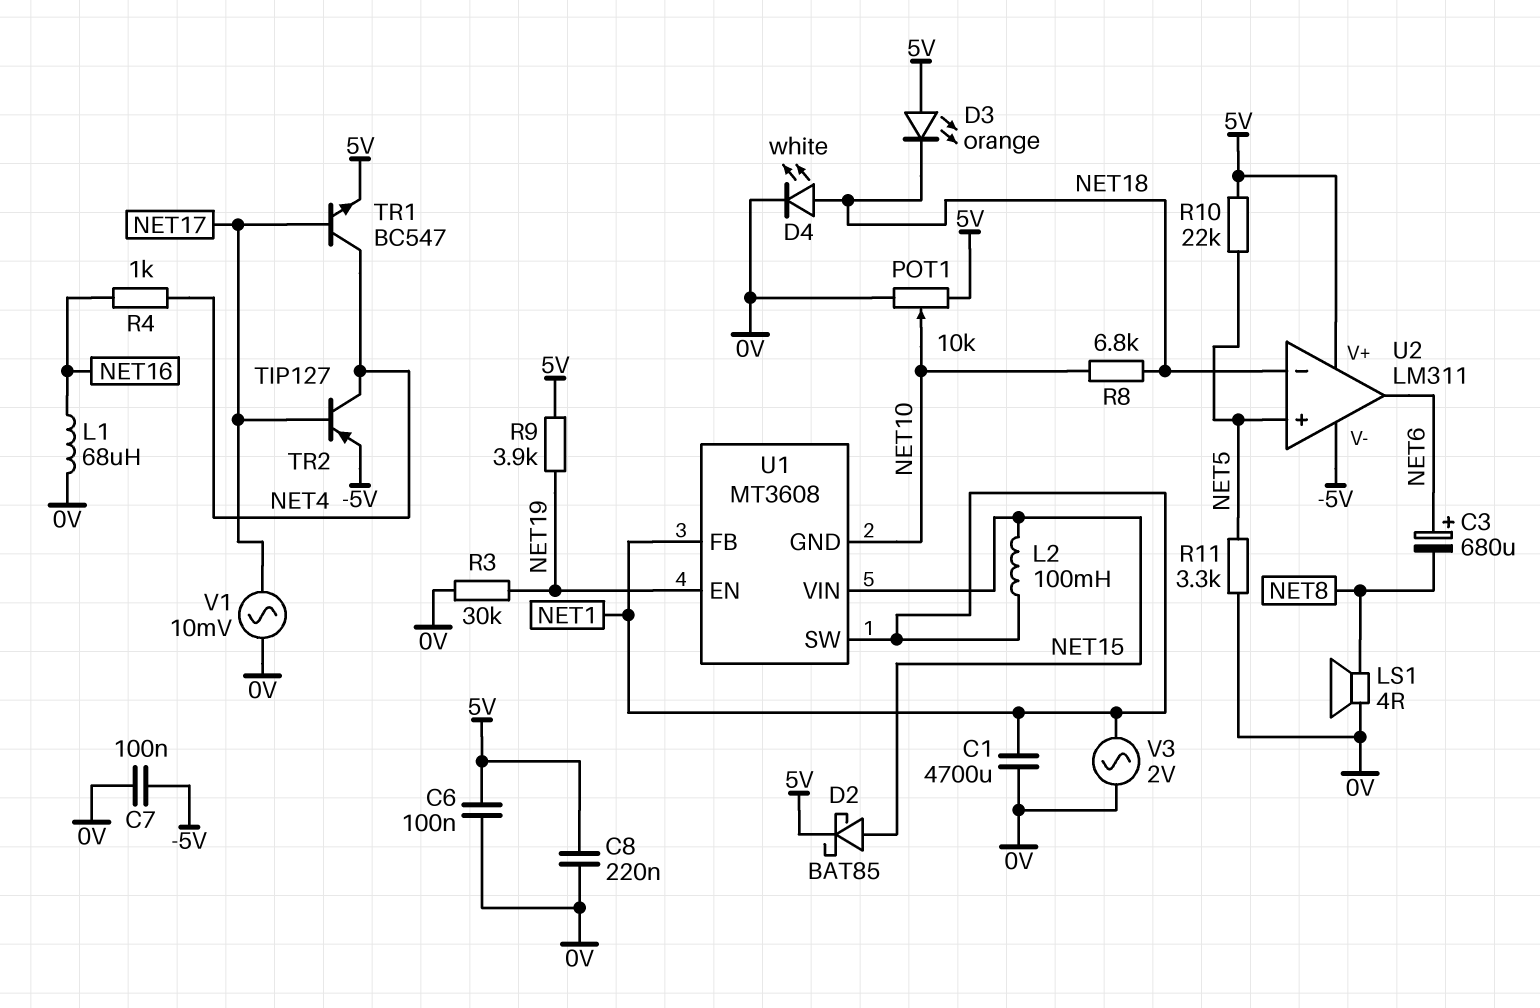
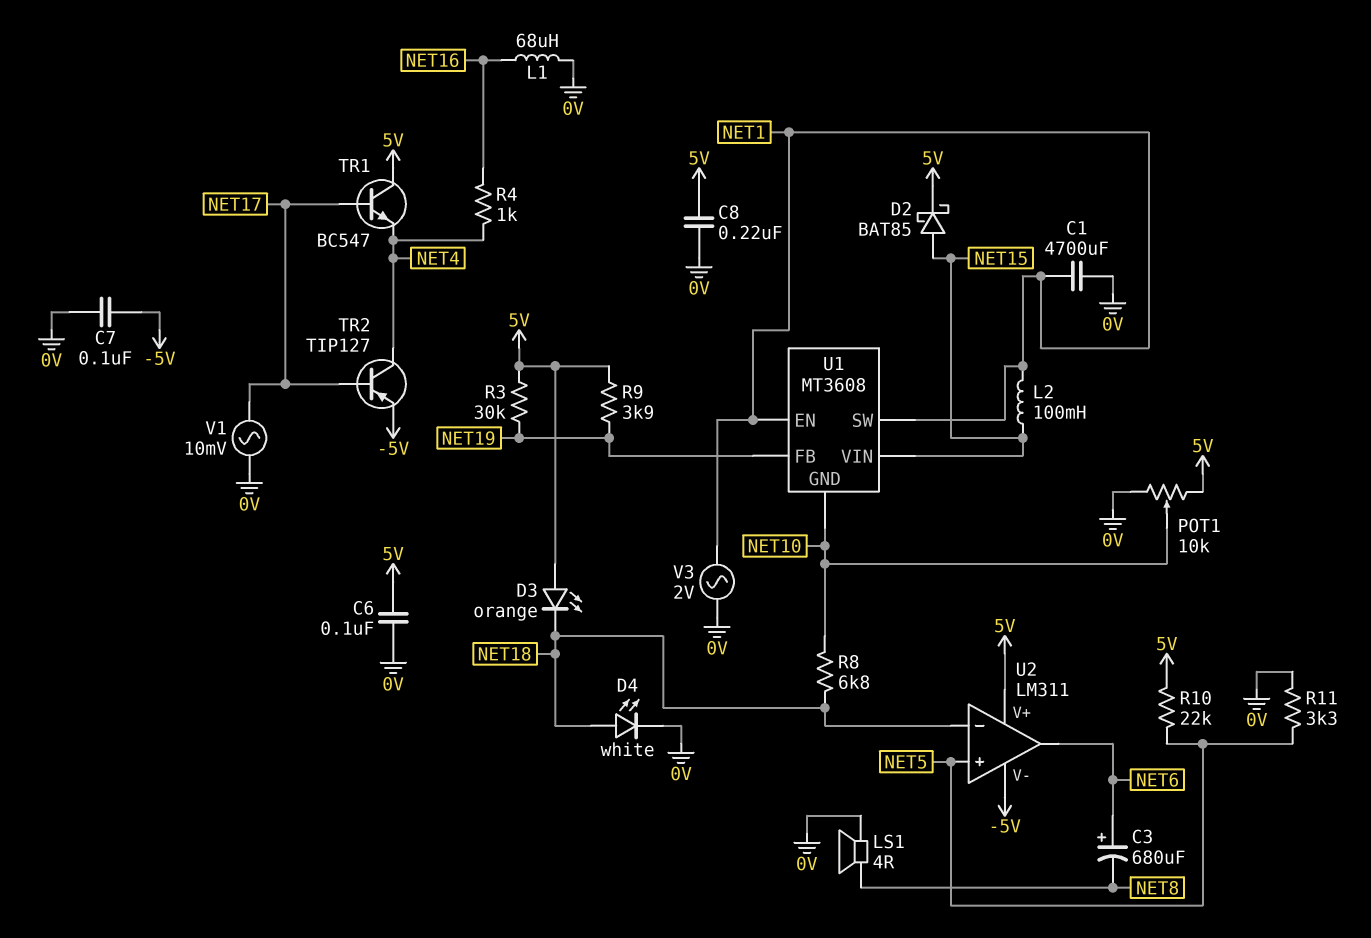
R3: 30k (0V, NET19) -> 30k (5V, NET19)
TR1: NPN BC547 (B NET17, C NET4, E 5V) -> NPN BC547 (B NET17, C 5V, E NET4)
U1 pin EN: NET19 -> NET1
U1 pin FB: NET1 -> NET19

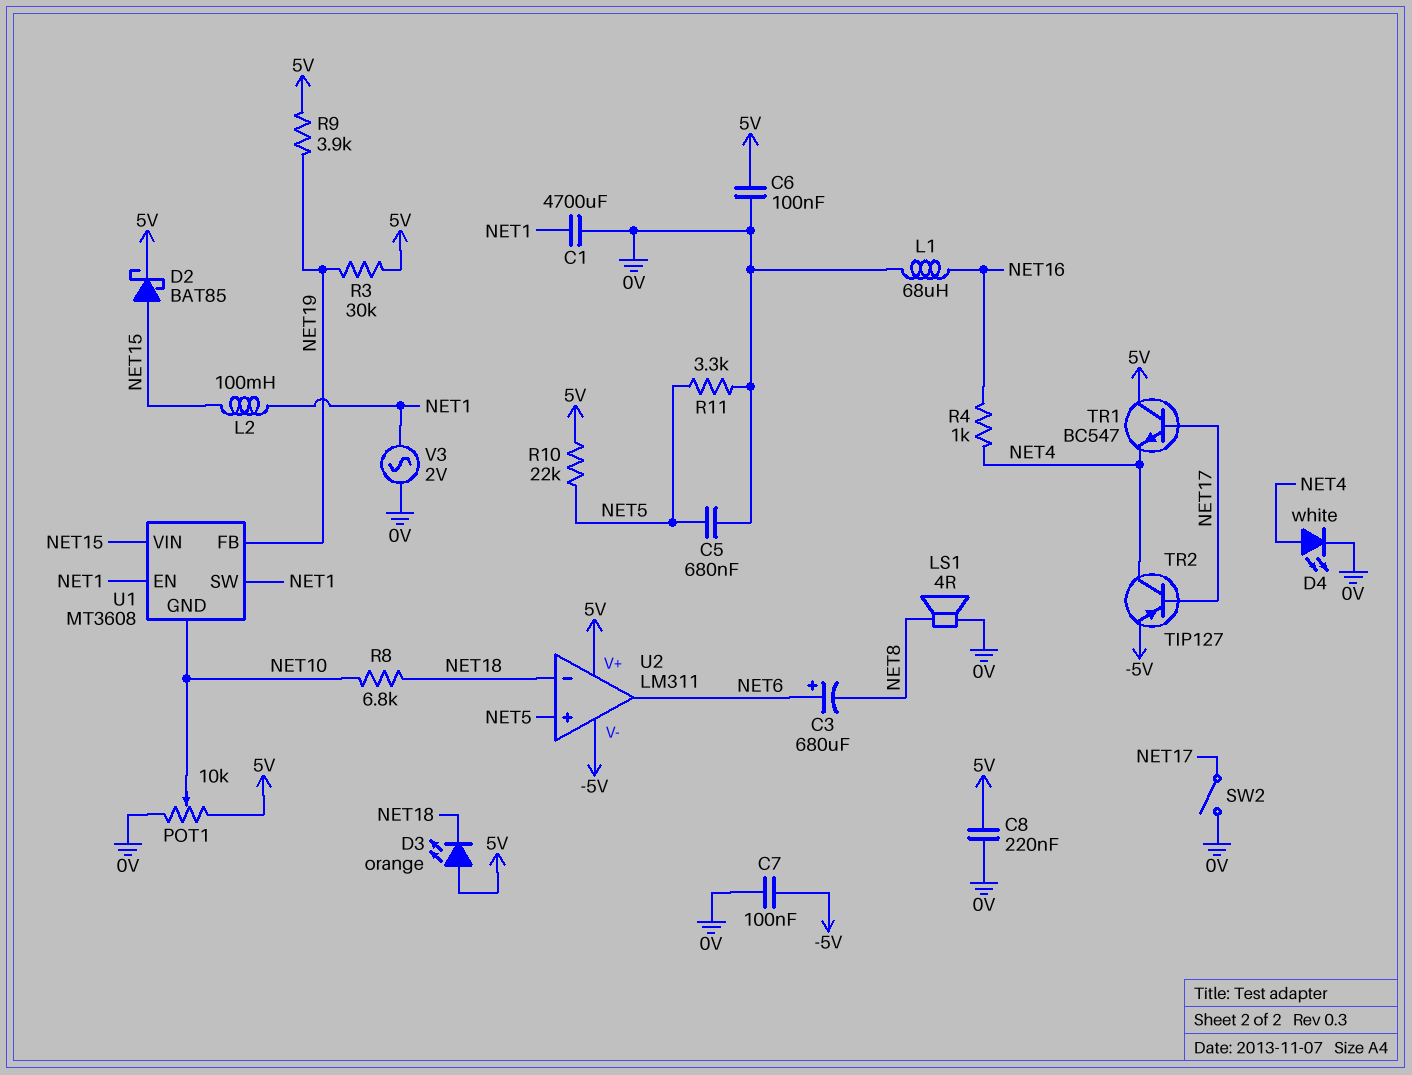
C5: none -> 680nF (0V, NET5)
D4: LED white (A NET18, K 0V) -> LED white (A NET4, K 0V)
SW2: none -> switch (0V, NET17)
V1: AC 10mV (0V, NET17) -> none

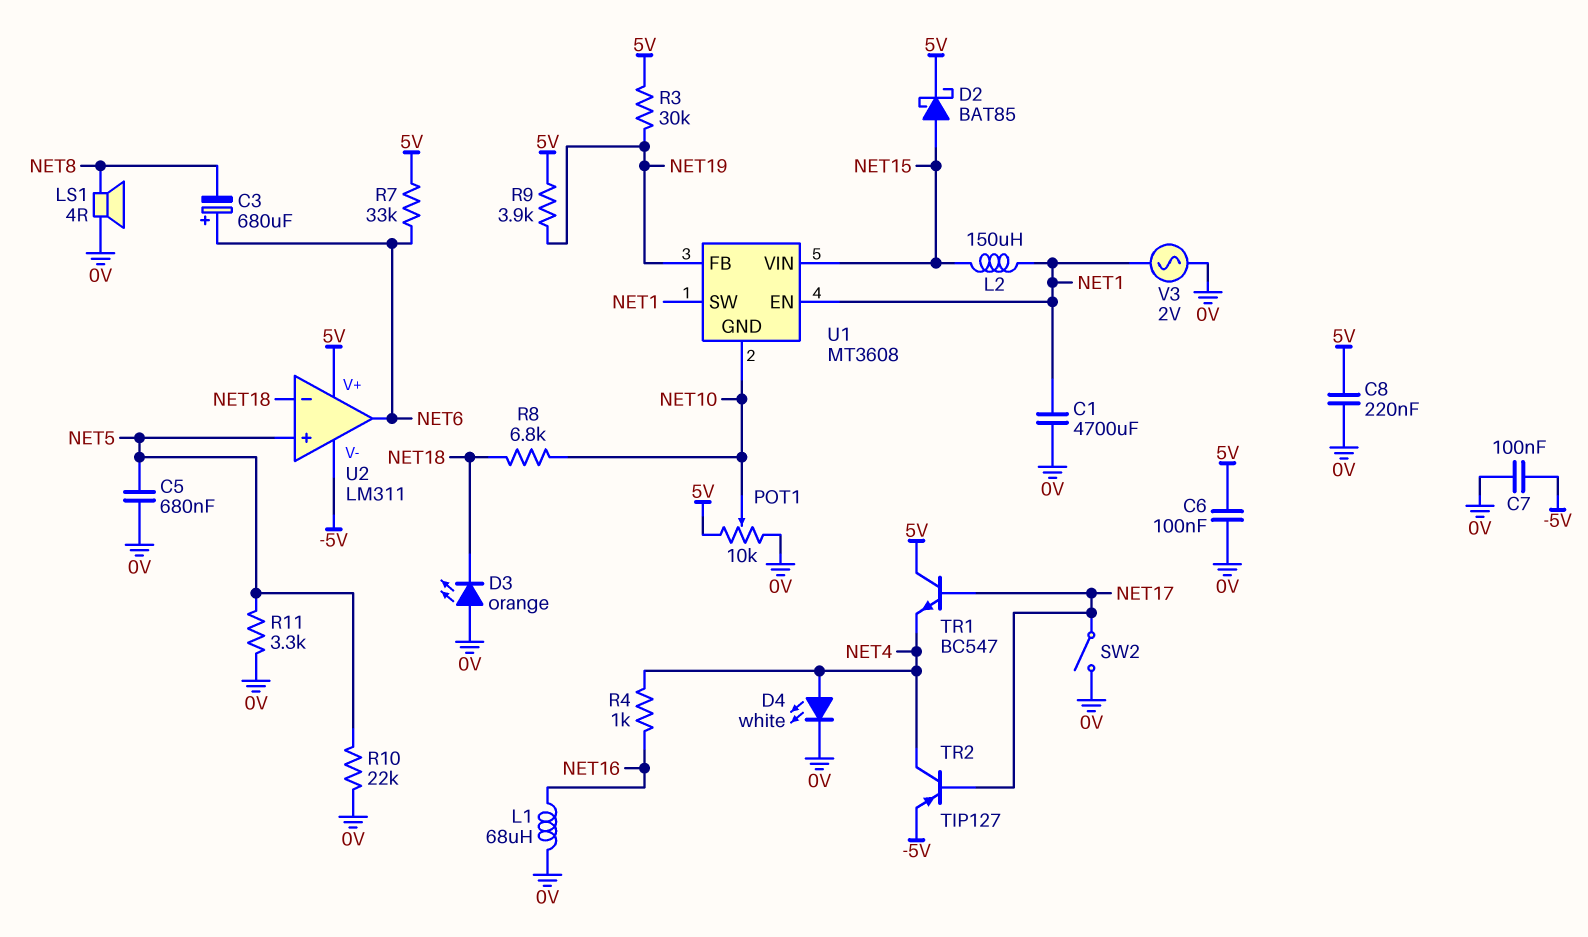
D3: LED orange (A 5V, K NET18) -> LED orange (A 0V, K NET18)
L2: 100mH (NET1, NET15) -> 150uH (NET1, NET15)
R7: none -> 33k (5V, NET6)
R10: 22k (5V, NET5) -> 22k (0V, NET5)

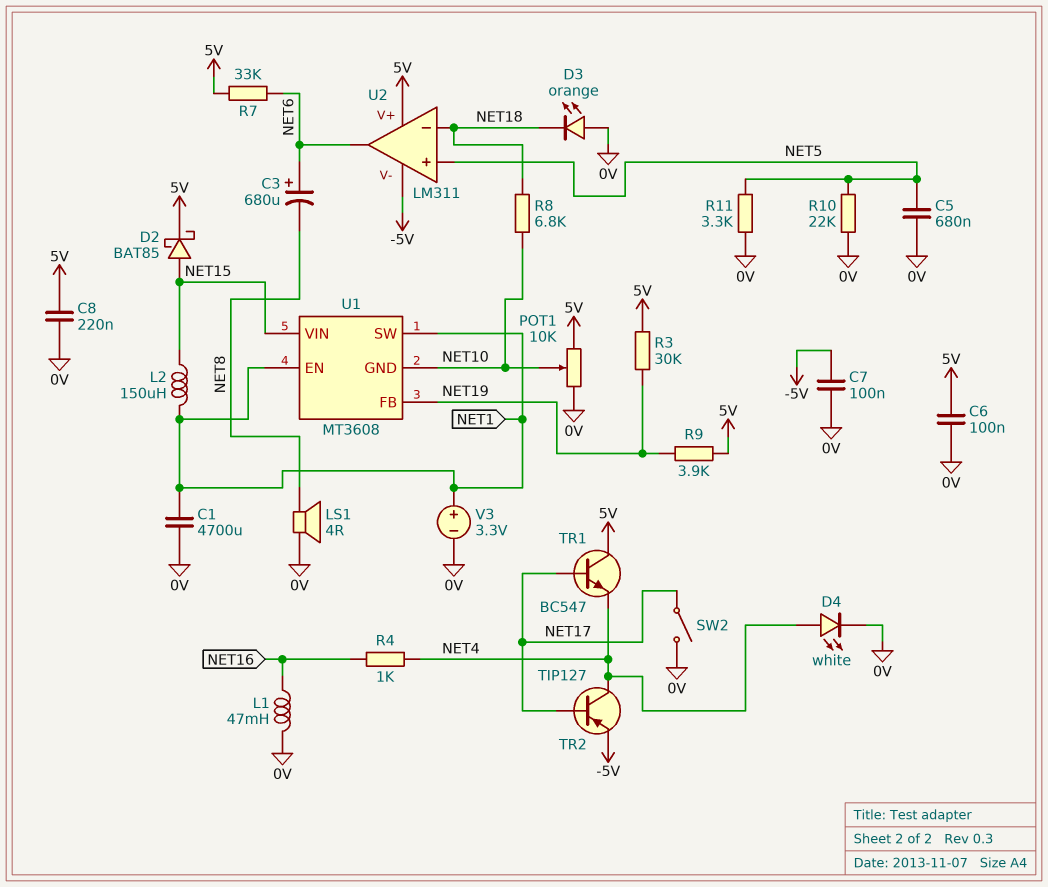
L1: 68uH (0V, NET16) -> 47mH (0V, NET16)
V3: AC 2V (0V, NET1) -> 3.3V (plus NET1, minus 0V)

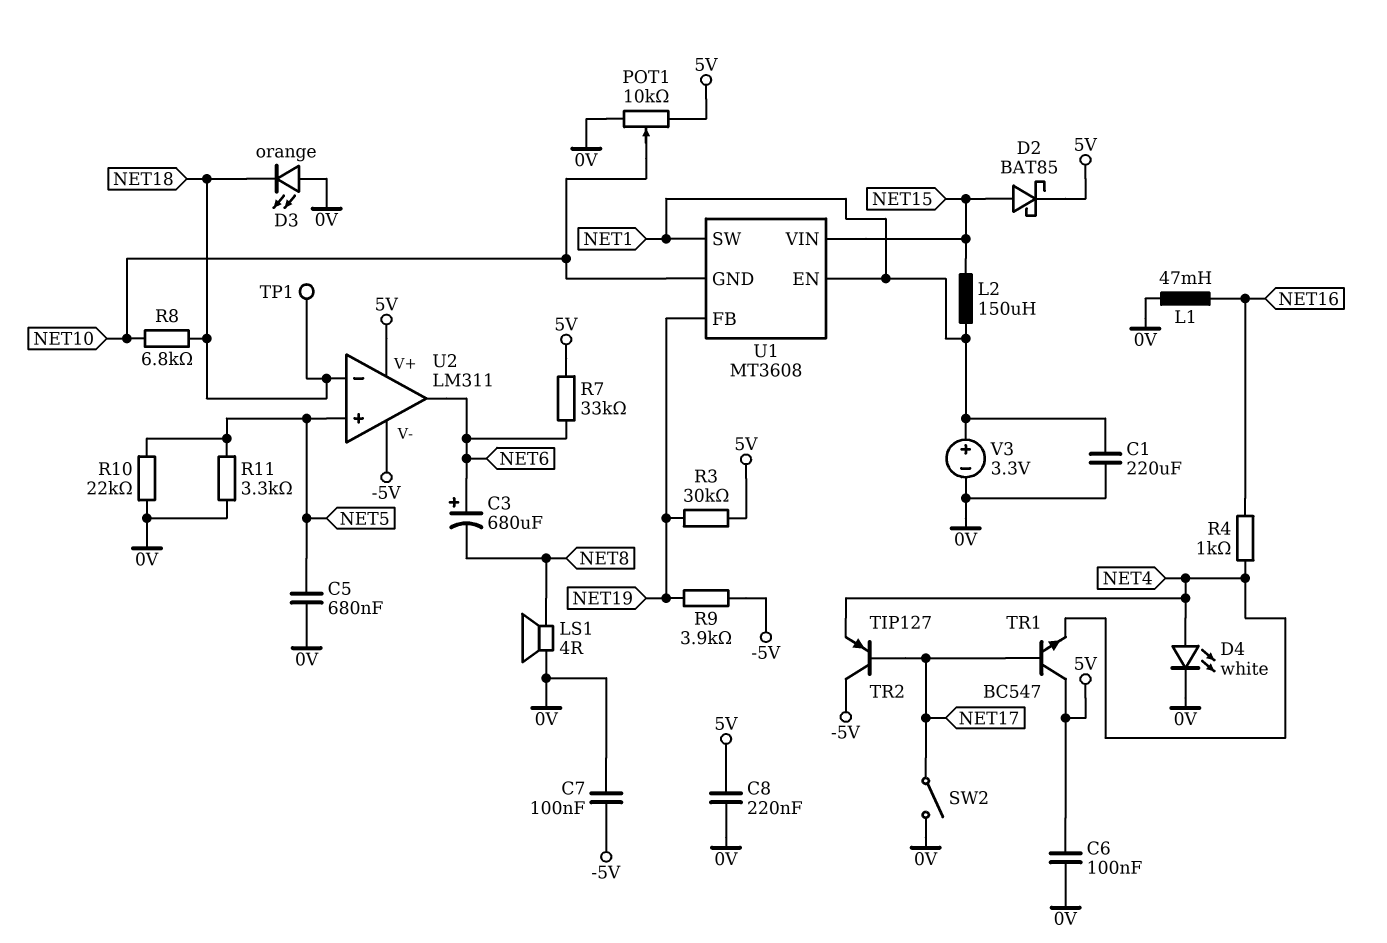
C1: 4700uF (0V, NET1) -> 220uF (0V, NET1)
R9: 3.9k (5V, NET19) -> 3.9k (-5V, NET19)
TP1: none -> test point (NET18)
TR2: PNP TIP127 (B NET17, C NET4, E -5V) -> PNP TIP127 (B NET17, C -5V, E NET4)

